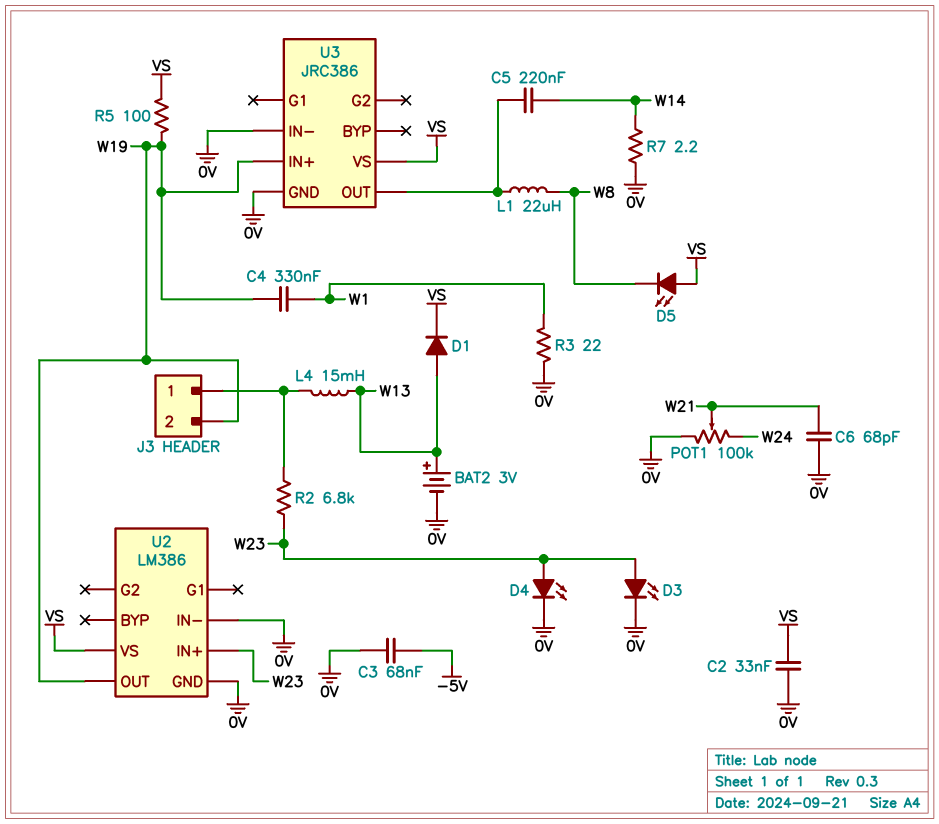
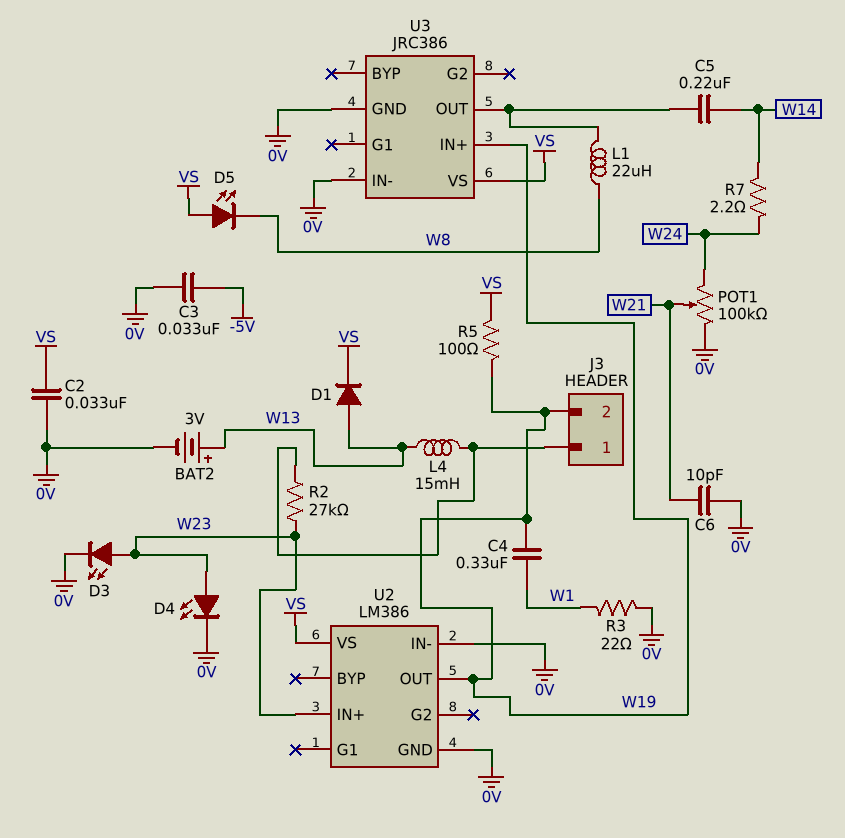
C3: 68nF (-5V, 0V) -> 33nF (-5V, 0V)
C6: 68pF (0V, W21) -> 10pF (0V, W21)
R2: 6.8k (J3/1, W23) -> 27k (J3/1, W23)
R7: 2.2 (0V, W14) -> 2.2 (W14, W24)

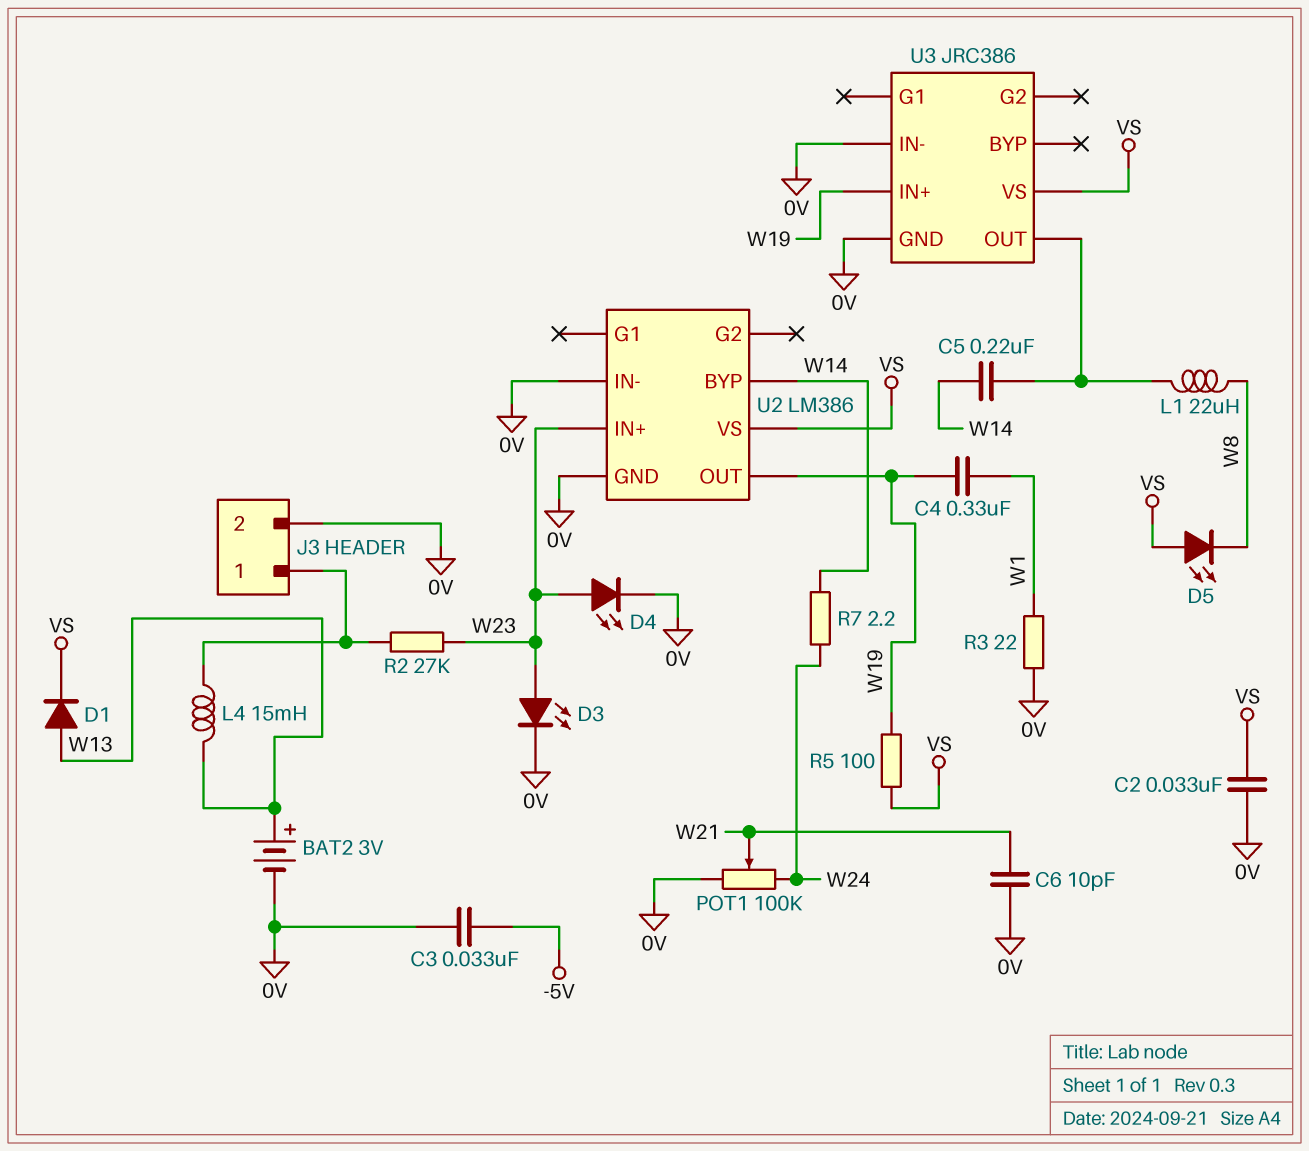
J3 pin 2: W19 -> 0V
U2 pin BYP: none -> W14

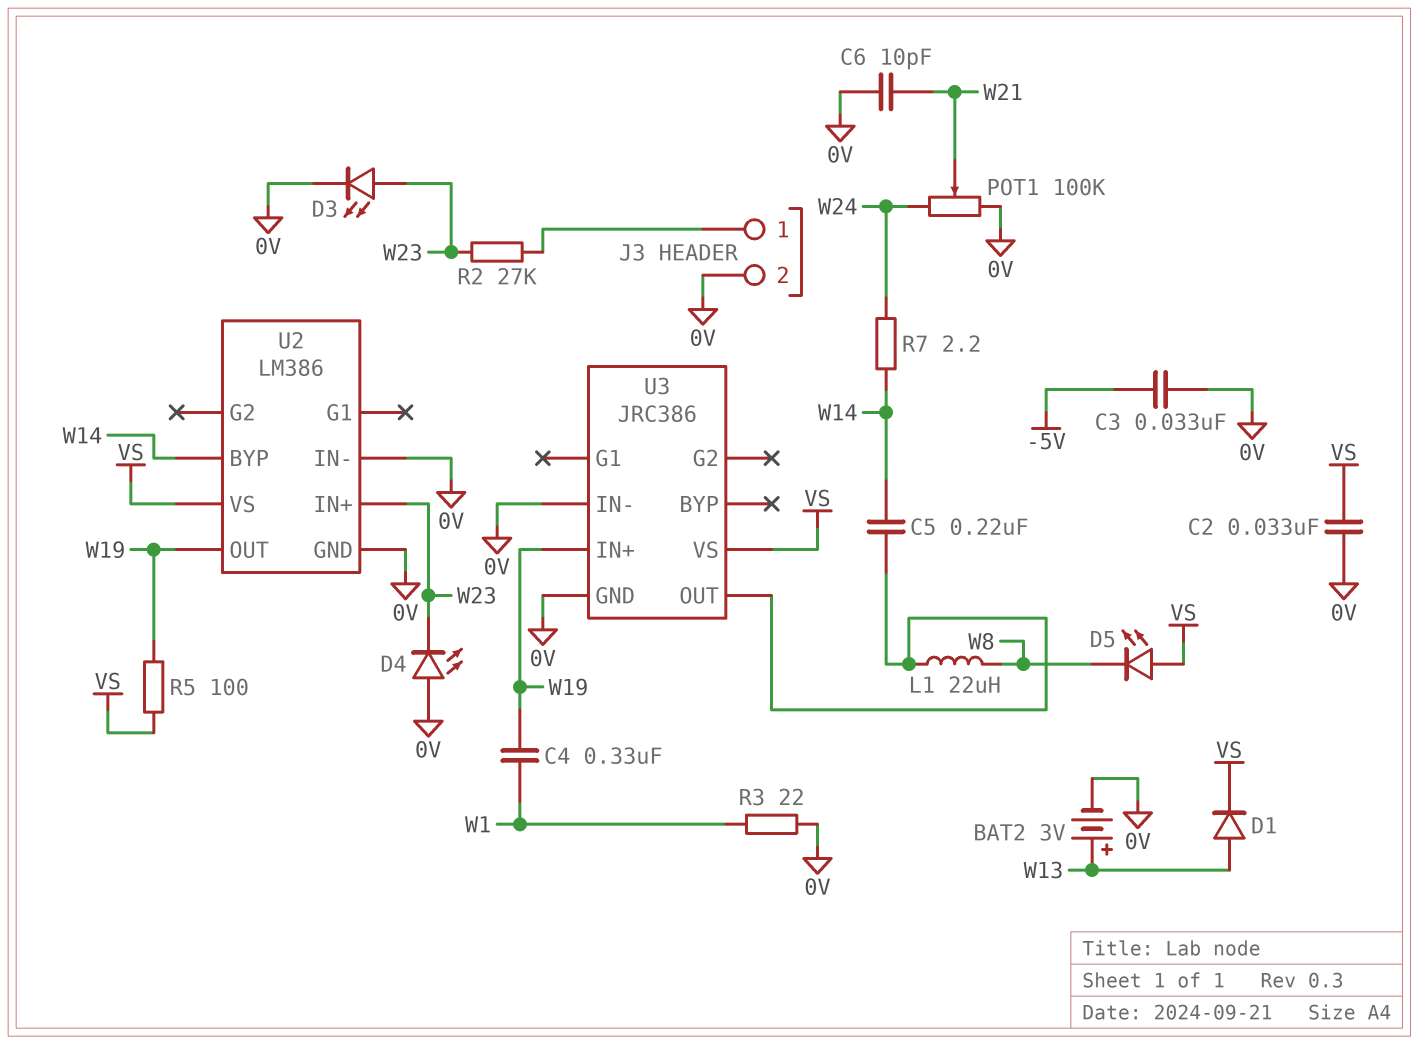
D4: LED (A W23, K 0V) -> LED (A 0V, K W23)
L4: 15mH (J3/1, W13) -> none

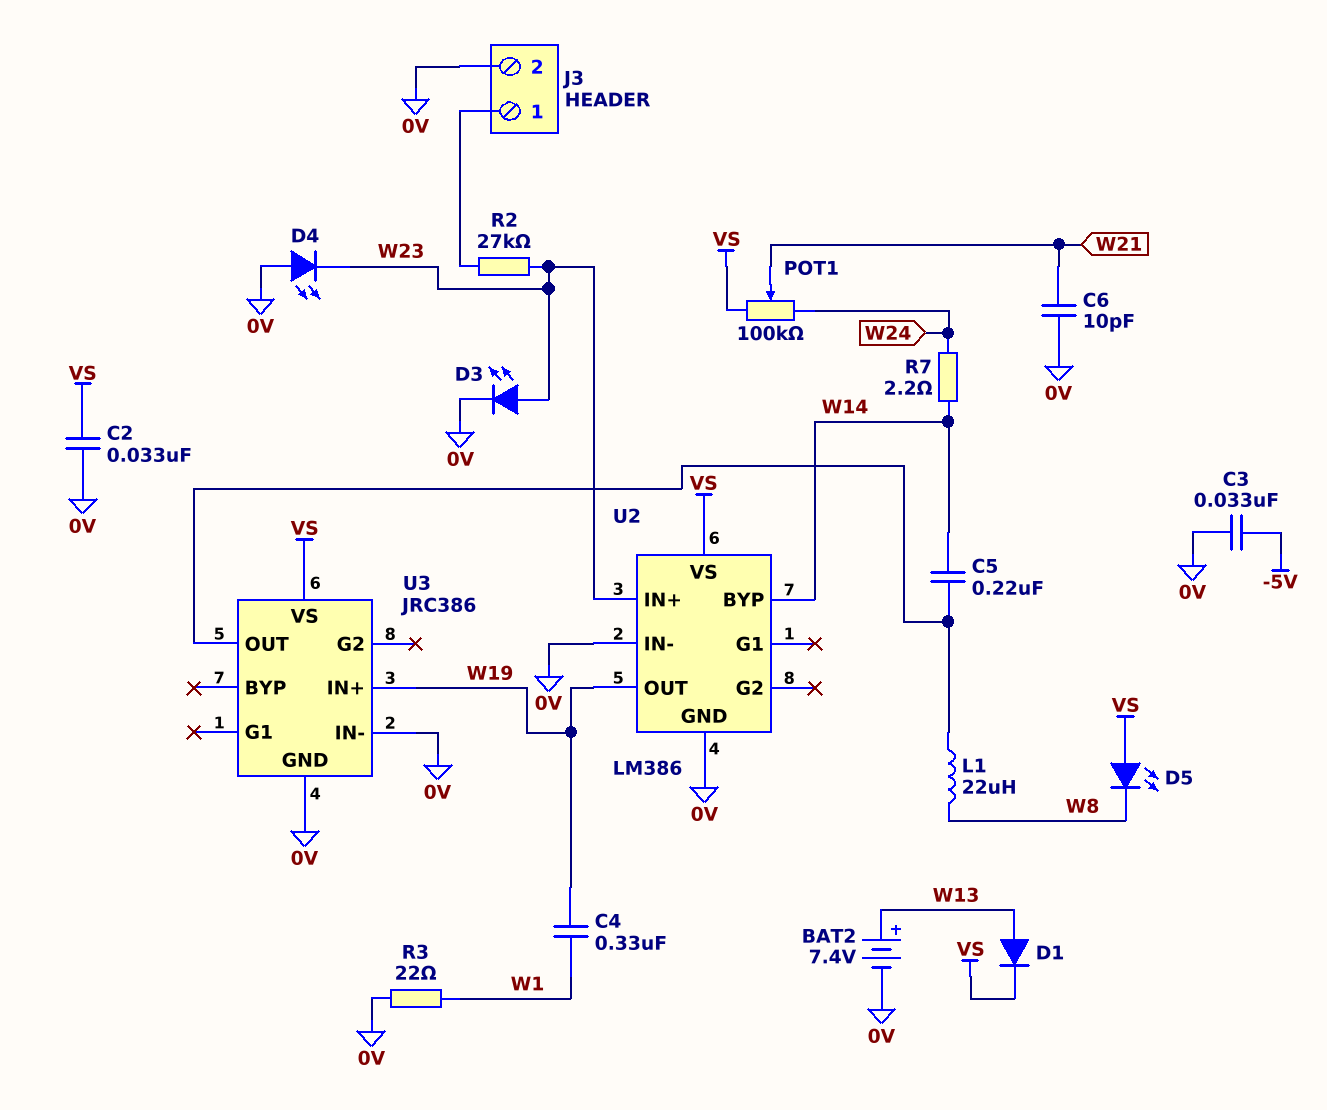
BAT2: 3V (plus W13, minus 0V) -> 7.4V (plus W13, minus 0V)
POT1: 100k (0V, W24, wiper W21) -> 100k (VS, W24, wiper W21)
R5: 100 (VS, W19) -> none

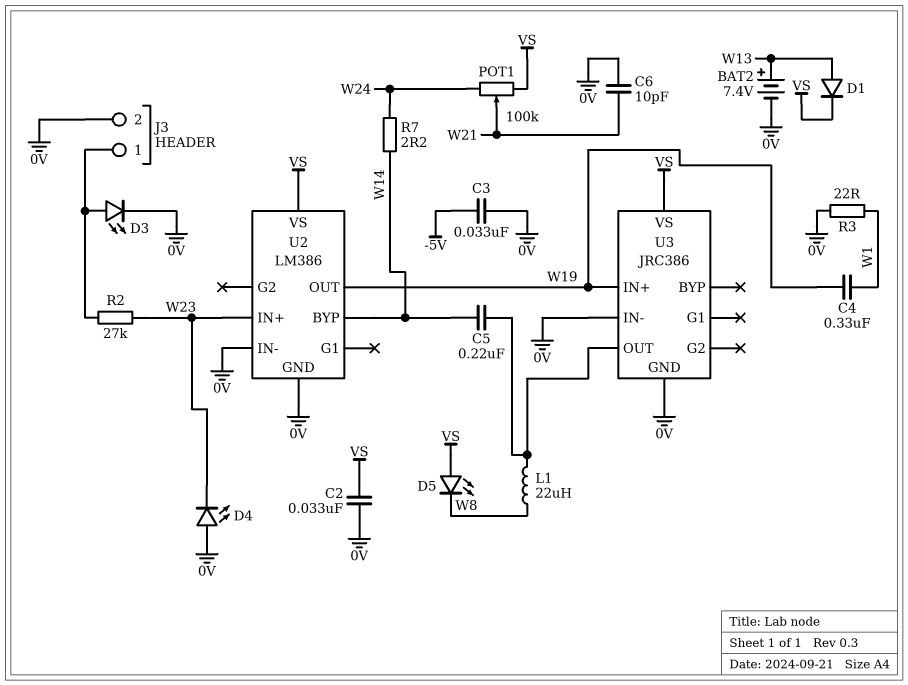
D3: LED (A W23, K 0V) -> LED (A J3/1, K 0V)

